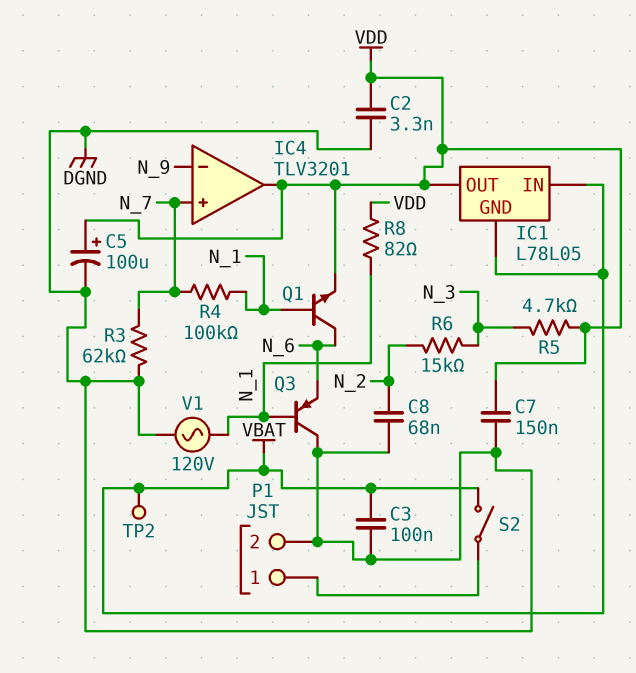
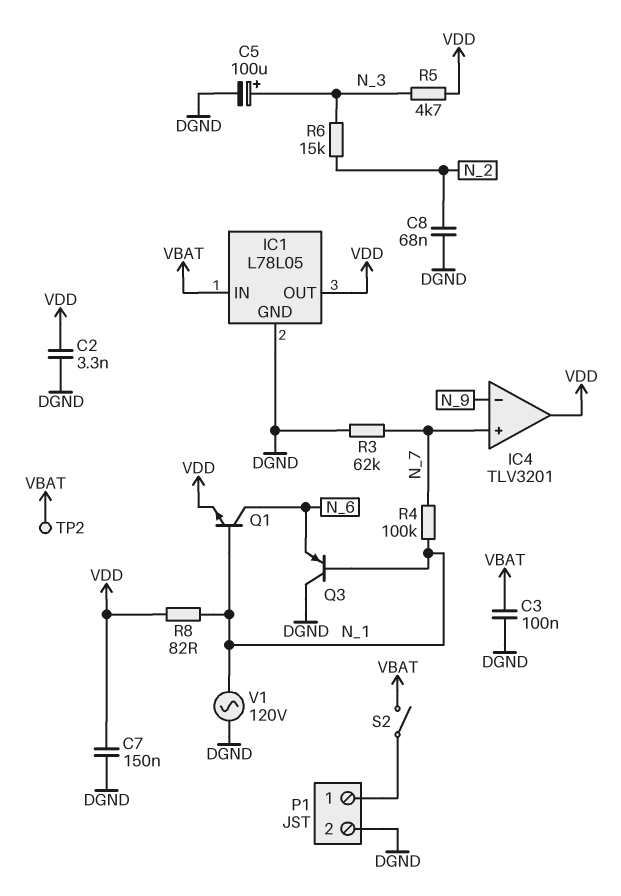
C5: 100uF (plus VDD, minus DGND) -> 100uF (plus N_3, minus DGND)
IC1 pin GND: VBAT -> DGND

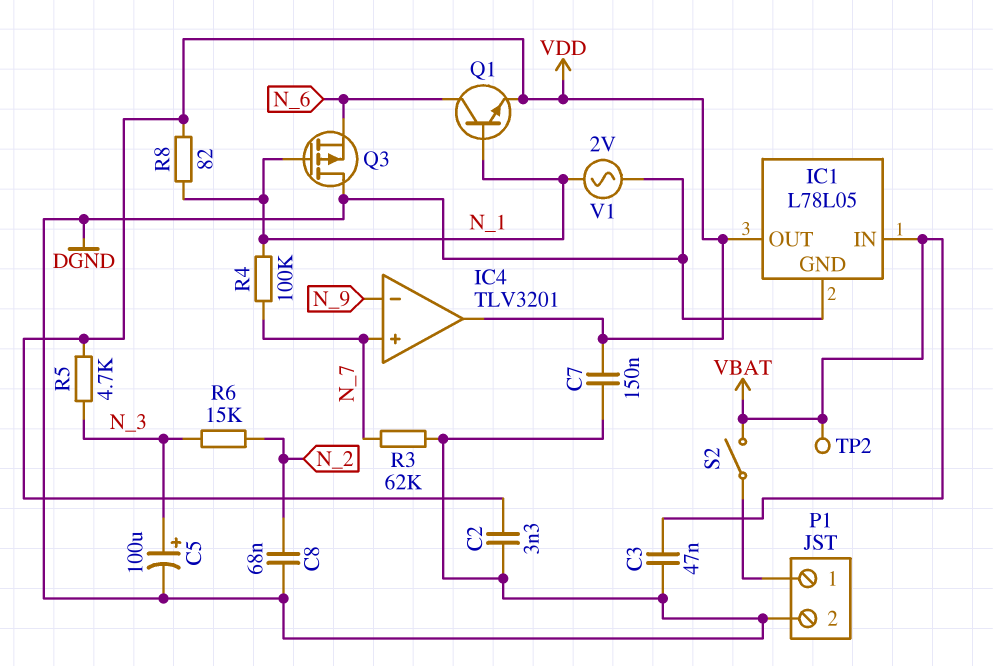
C3: 100nF (DGND, VBAT) -> 47nF (DGND, VBAT)
Q3: PNP (B N_1, C DGND, E N_6) -> PMOS (G N_1, D DGND, S N_6)
V1: AC 120V (DGND, N_1) -> AC 2V (DGND, N_1)

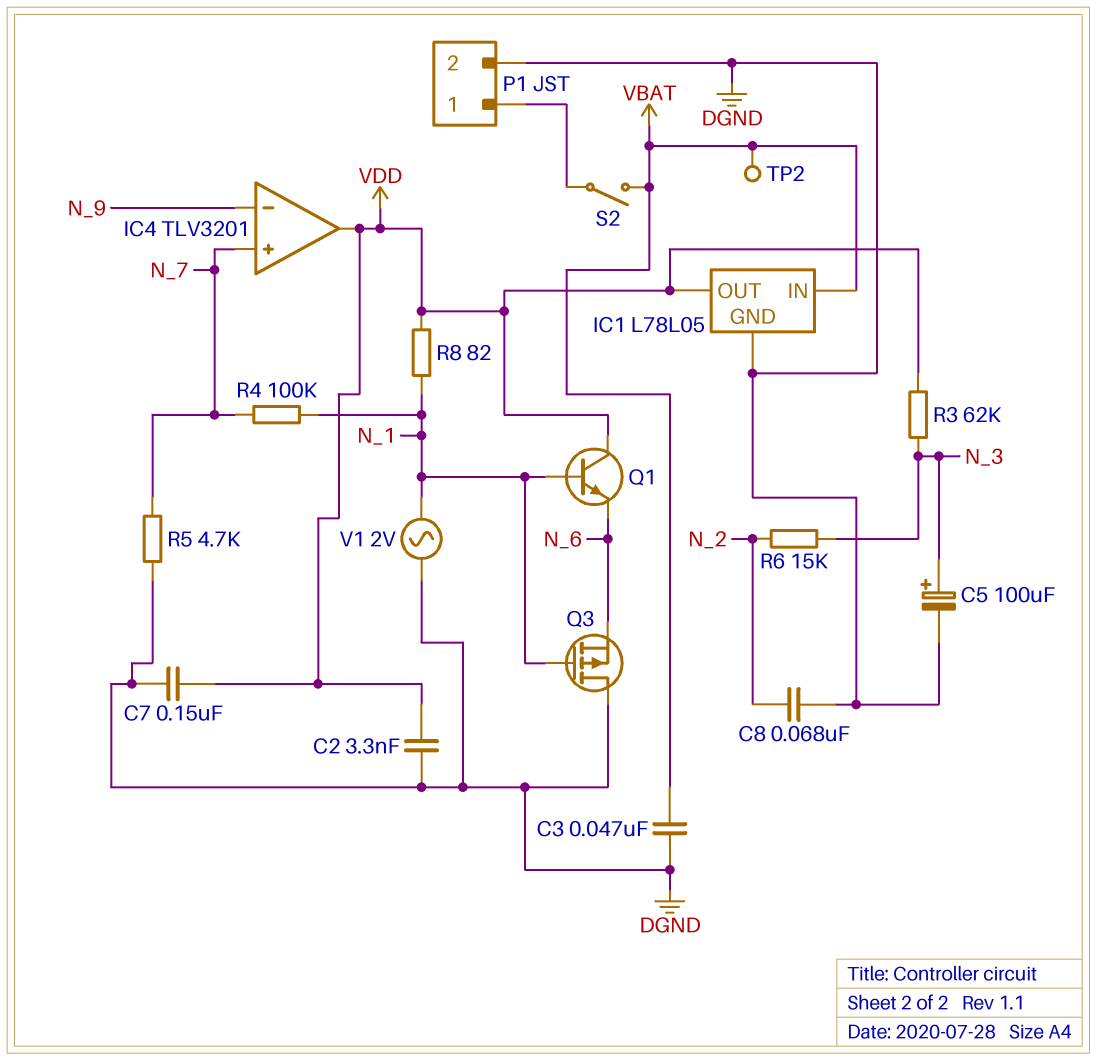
Q1: NPN (B N_1, C N_6, E VDD) -> NPN (B N_1, C VDD, E N_6)
R3: 62k (DGND, N_7) -> 62k (N_3, VDD)
R5: 4.7k (N_3, VDD) -> 4.7k (DGND, N_7)

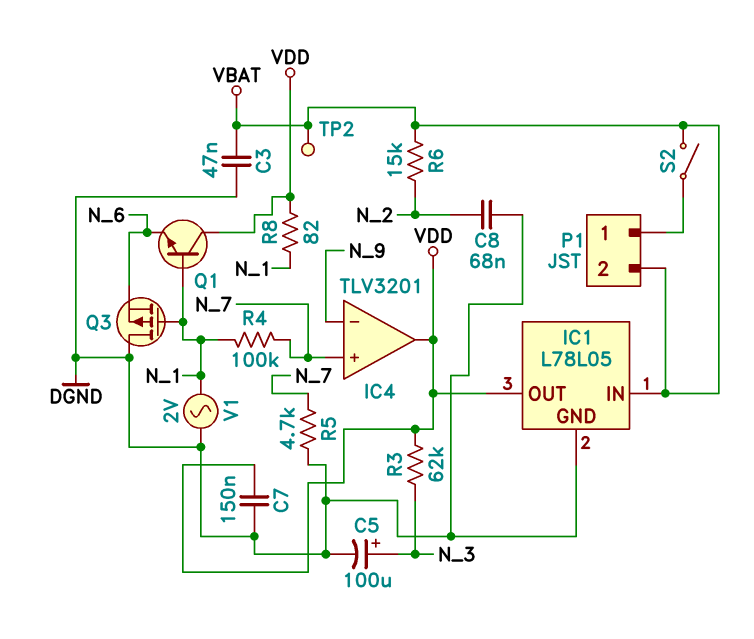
C2: 3.3nF (DGND, VDD) -> none
P1 pin 2: DGND -> VBAT
R6: 15k (N_2, N_3) -> 15k (N_2, VBAT)

